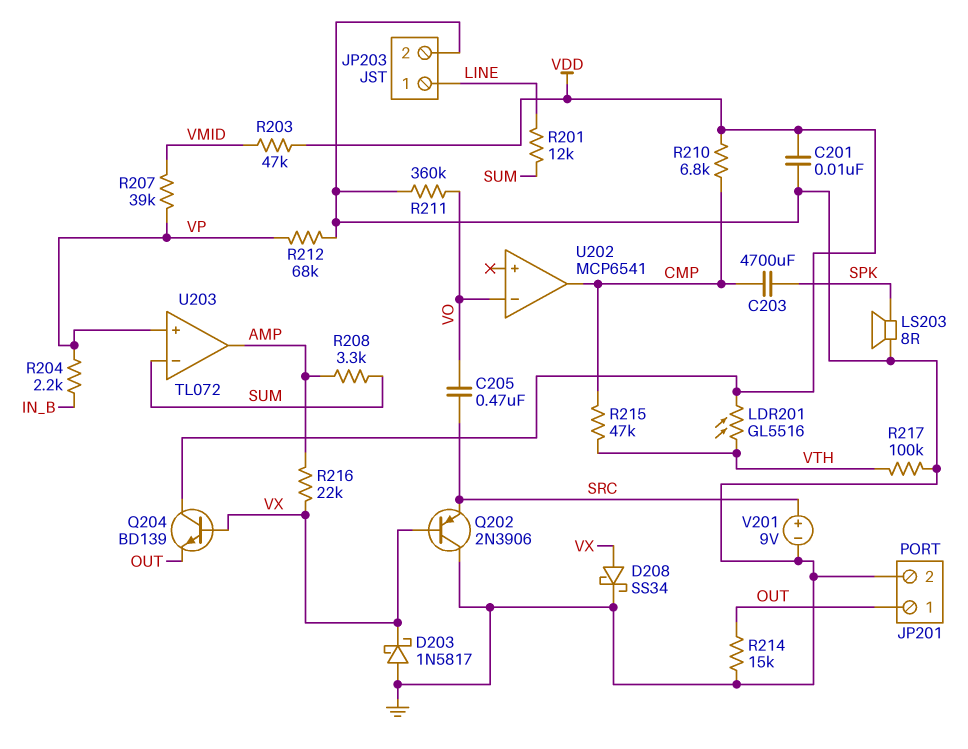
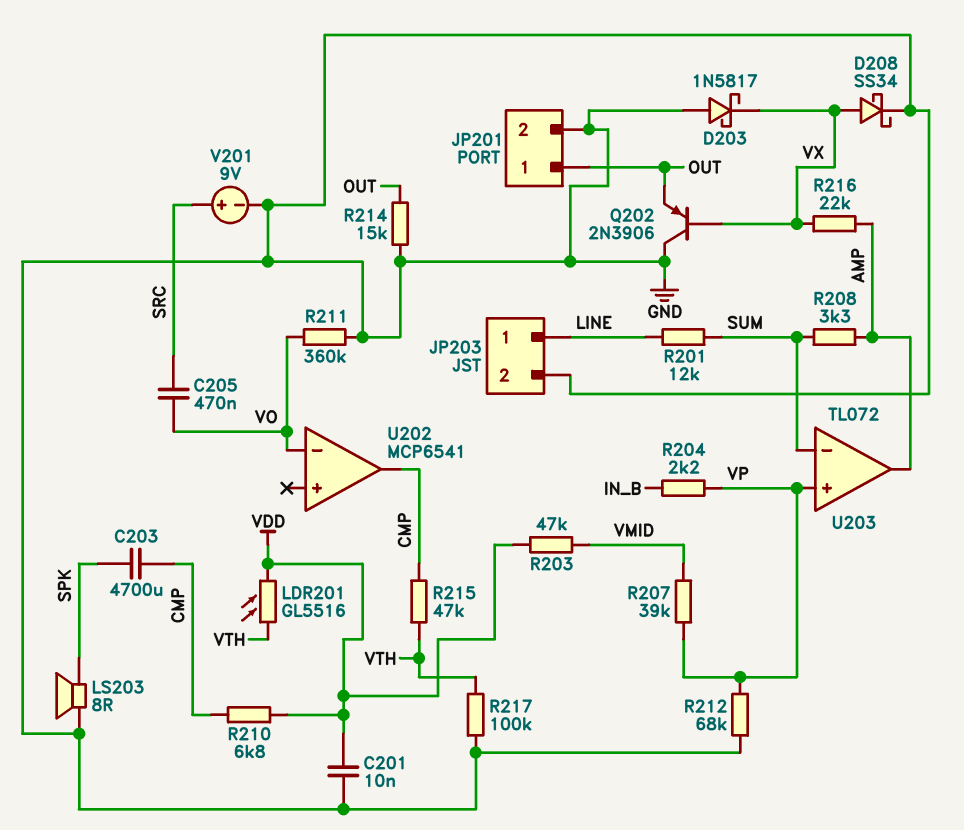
Q202: PNP 2N3906 (B VX, C GND, E SRC) -> PNP 2N3906 (B VX, C GND, E OUT)
Q204: NPN BD139 (B VX, C VDD, E OUT) -> none

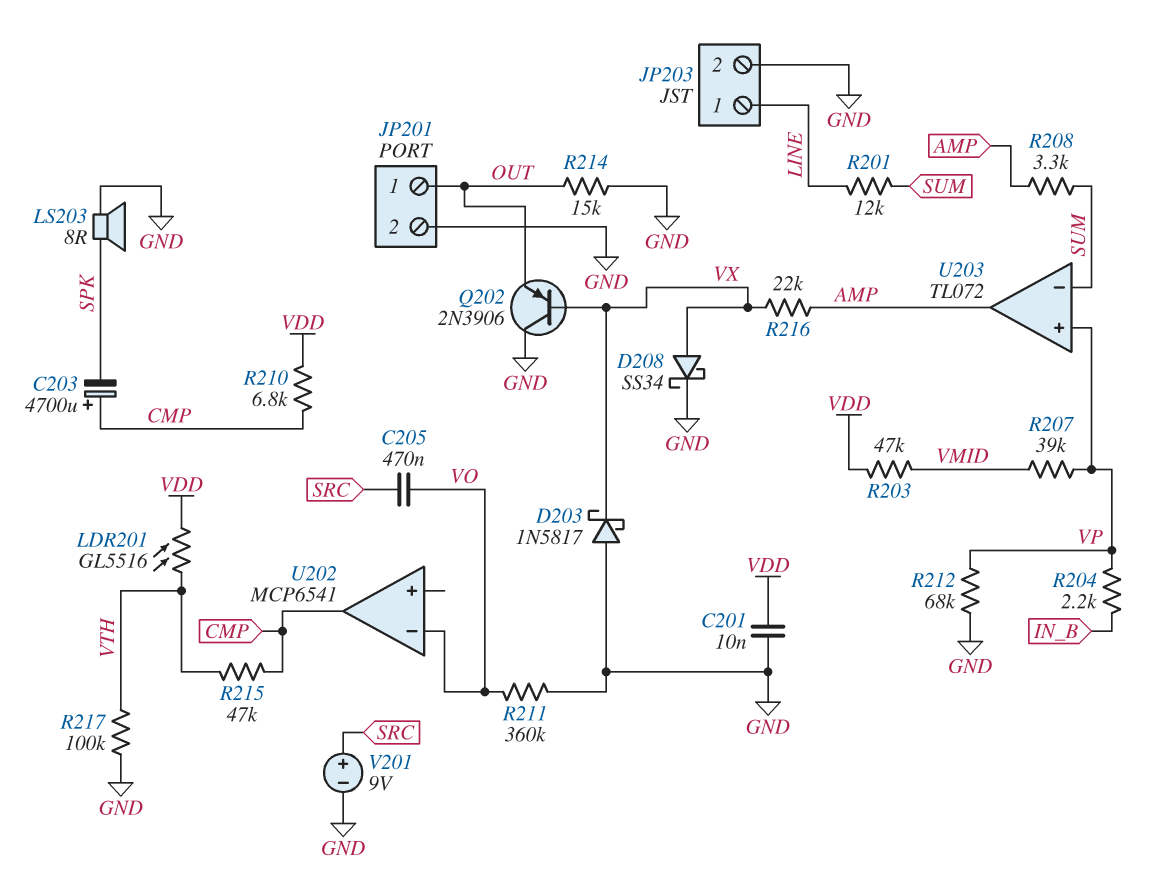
C203: 4700uF (CMP, SPK) -> 4700uF (plus CMP, minus SPK)

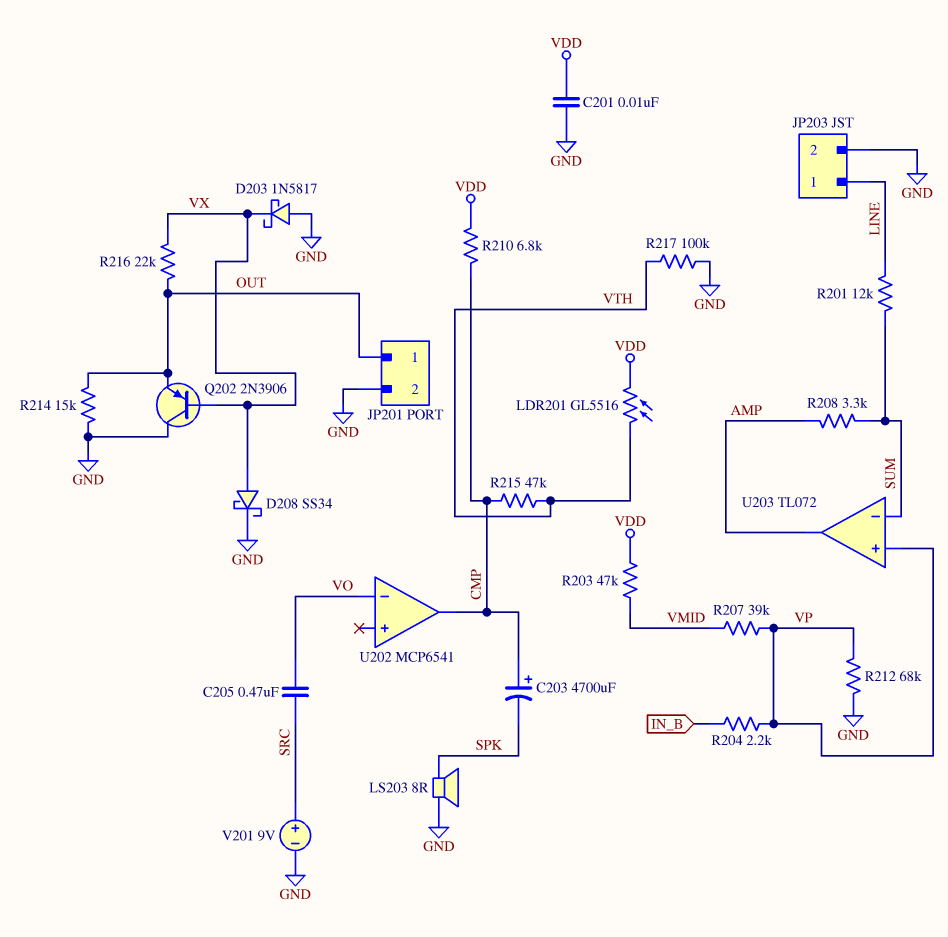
R211: 360k (GND, VO) -> none
R216: 22k (AMP, VX) -> 22k (OUT, VX)

